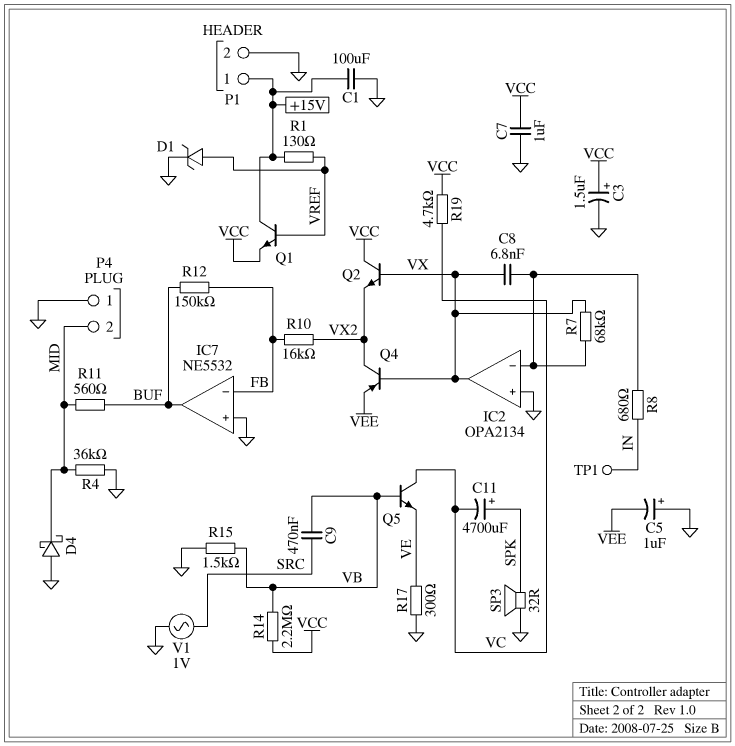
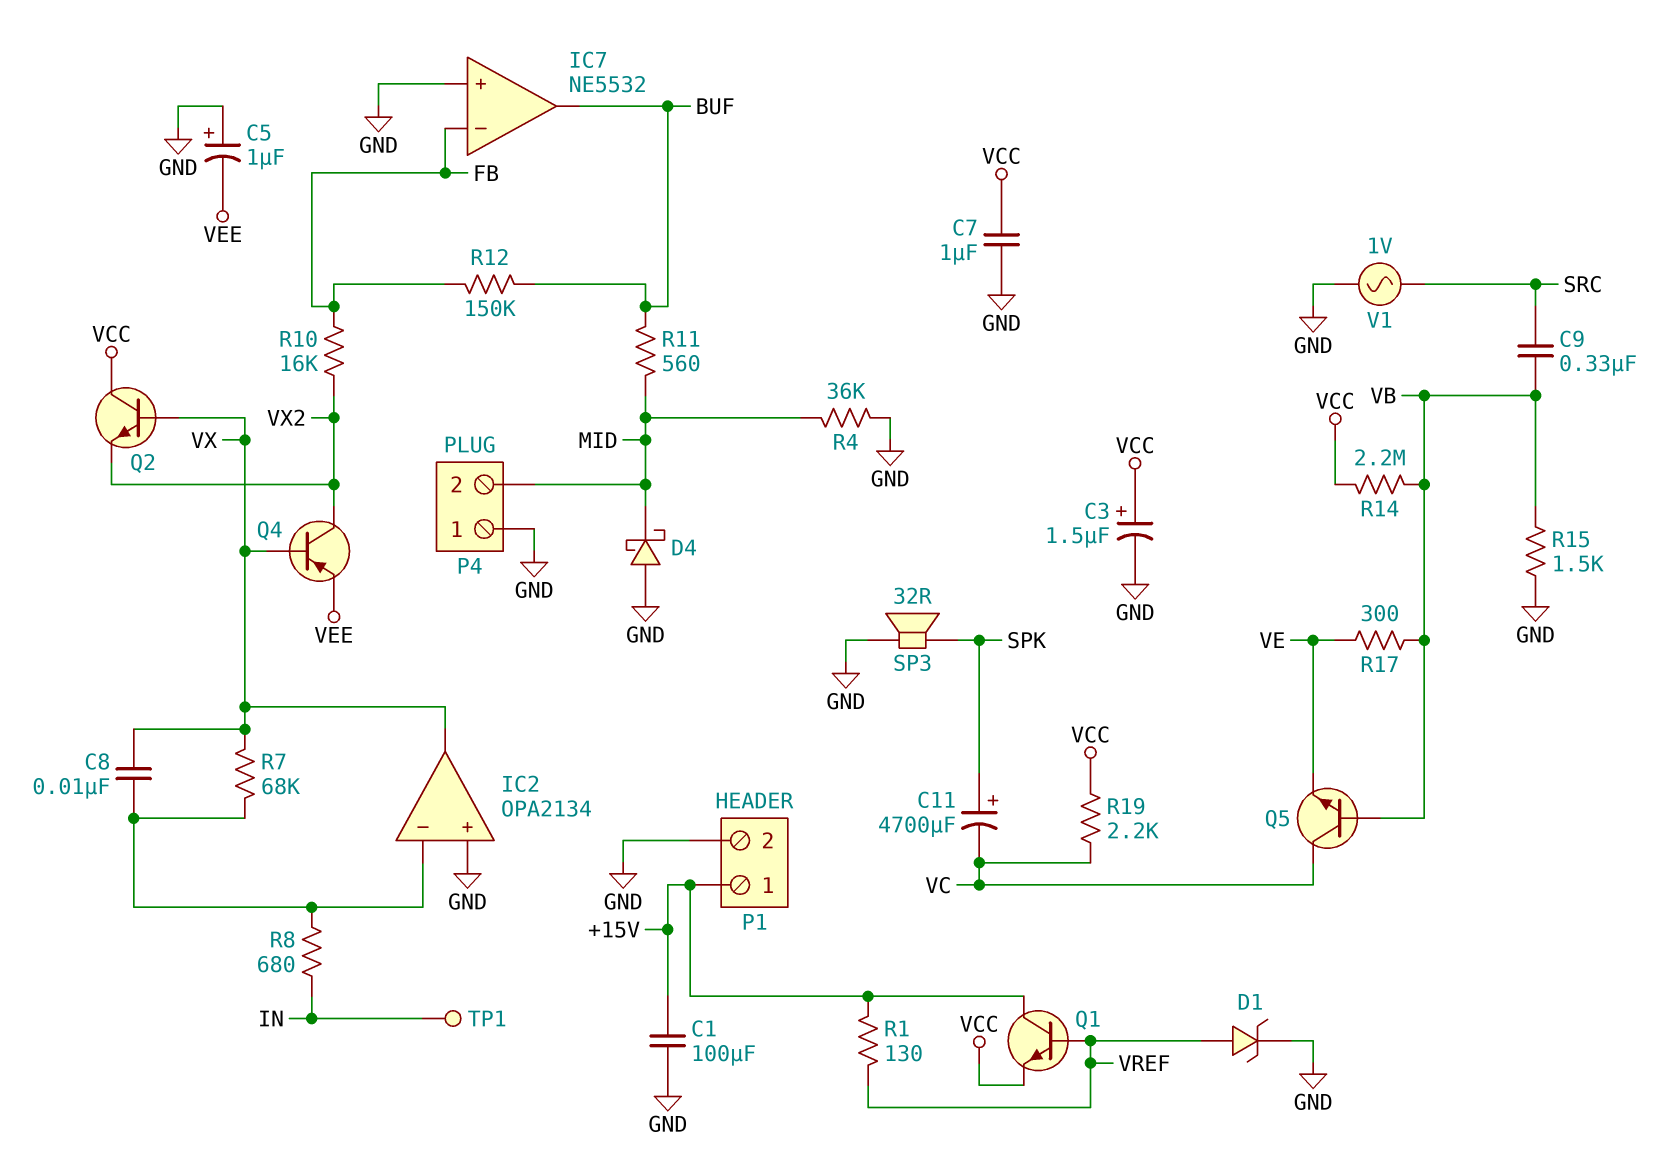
C8: 6.8nF (IC2/in-, VX) -> 10nF (IC2/in-, VX)
C9: 470nF (SRC, VB) -> 330nF (SRC, VB)
R17: 300 (GND, VE) -> 300 (VB, VE)
R19: 4.7k (VC, VCC) -> 2.2k (VC, VCC)

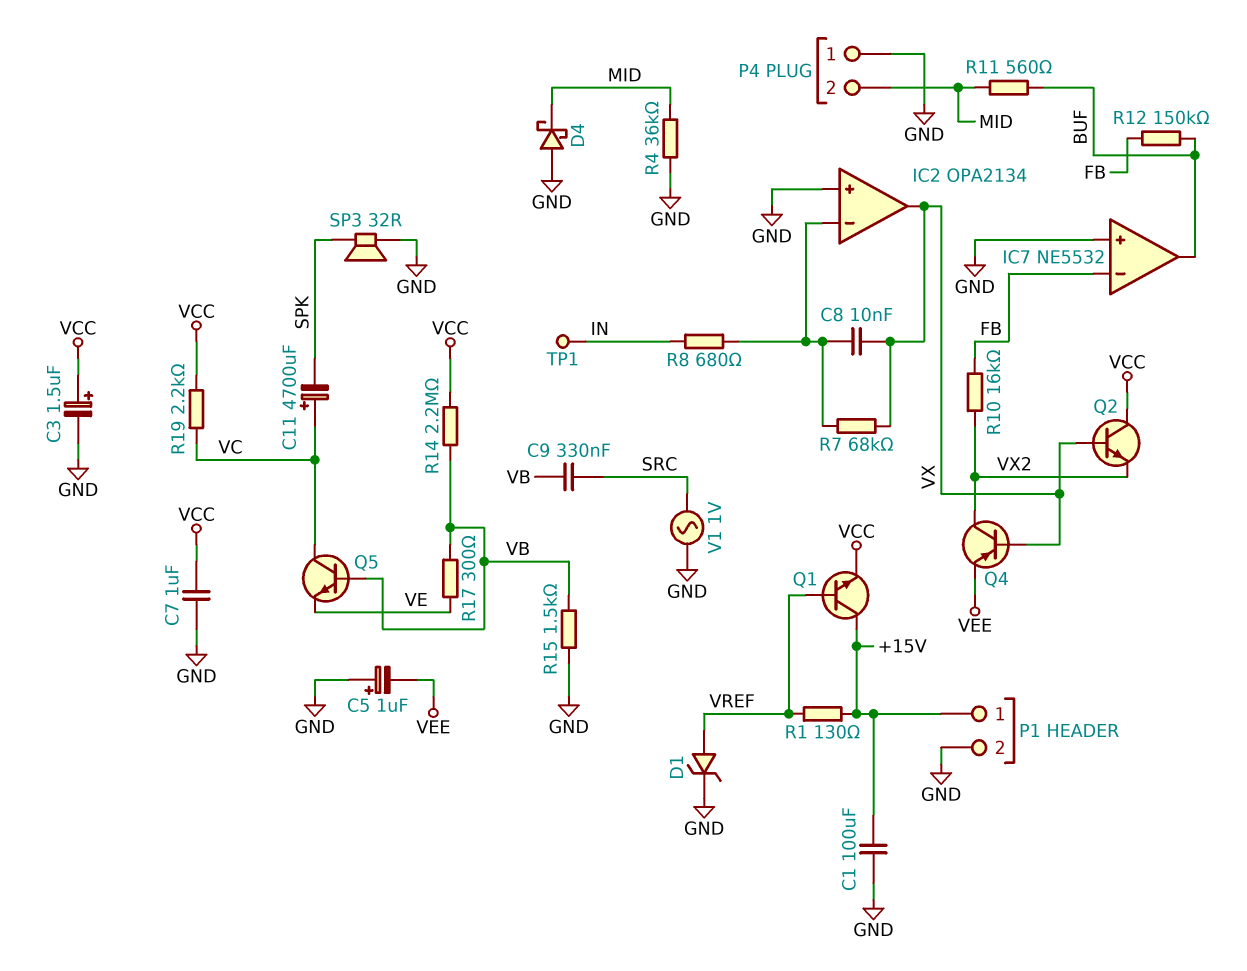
C11: 4700uF (plus SPK, minus VC) -> 4700uF (plus VC, minus SPK)

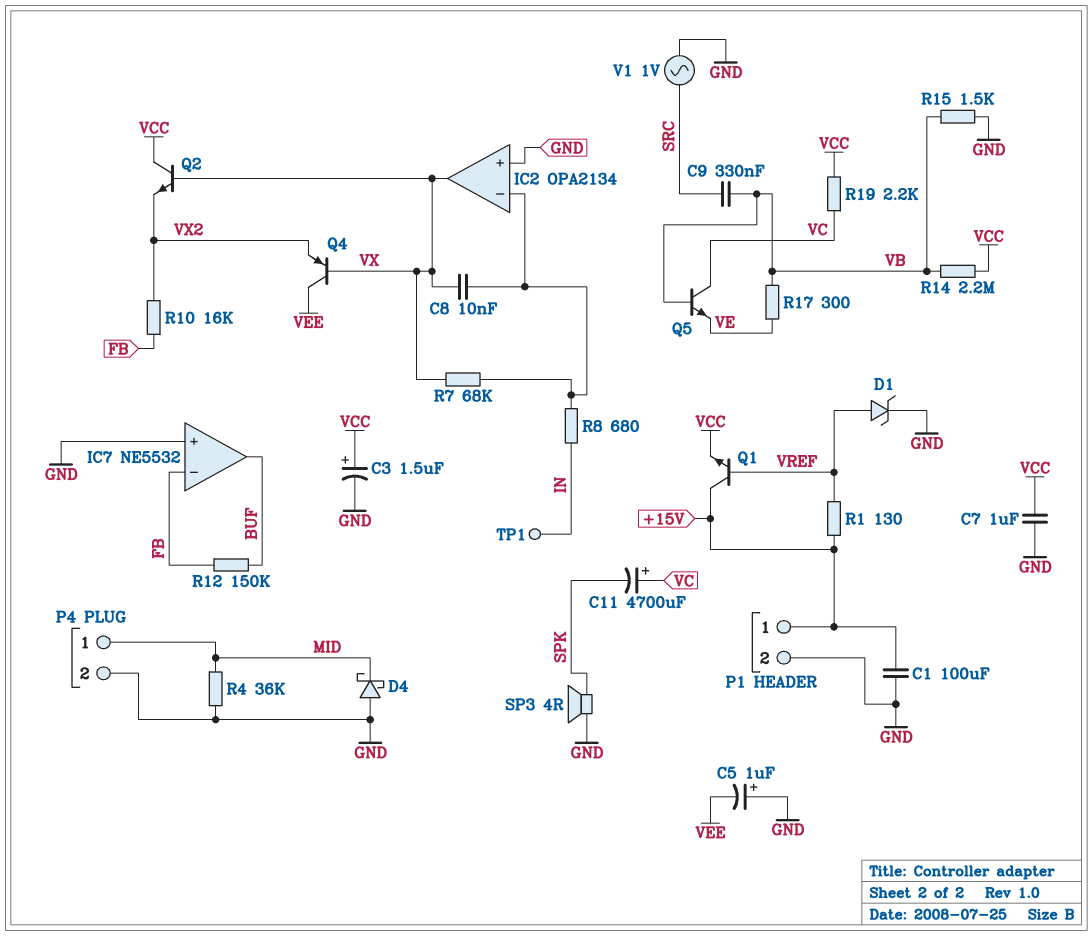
P4 pin 1: GND -> MID
P4 pin 2: MID -> GND
Q4: PNP (B VX, C VX2, E VEE) -> PNP (B VX, C VEE, E VX2)
R11: 560 (BUF, MID) -> none
SP3: speaker 32R (GND, SPK) -> speaker 4R (GND, SPK)

